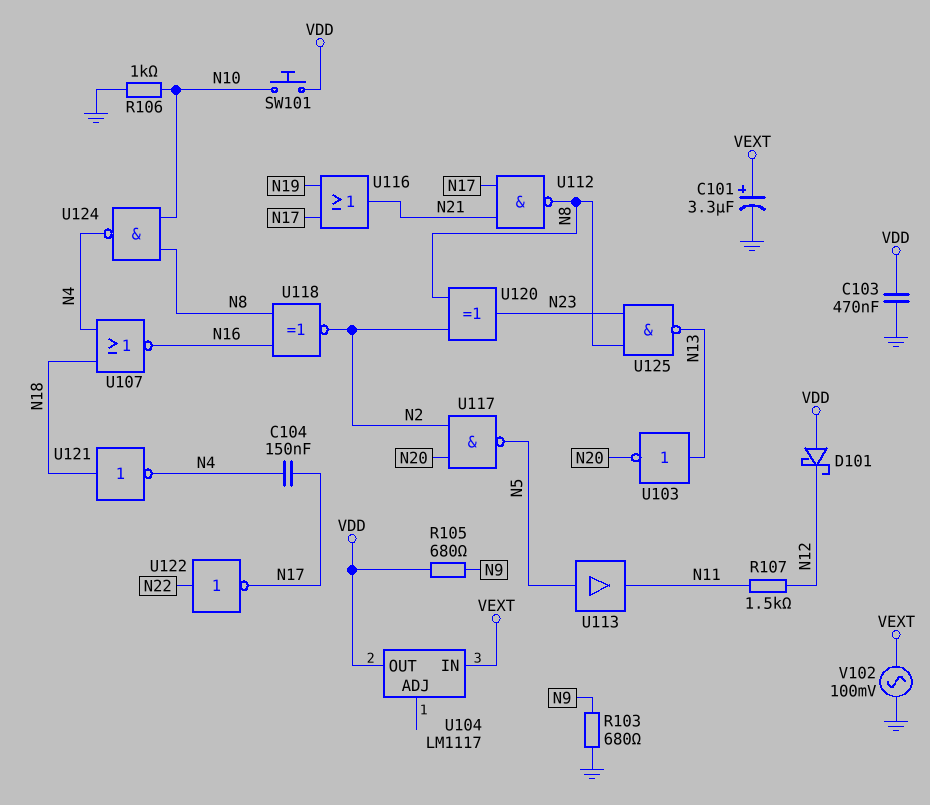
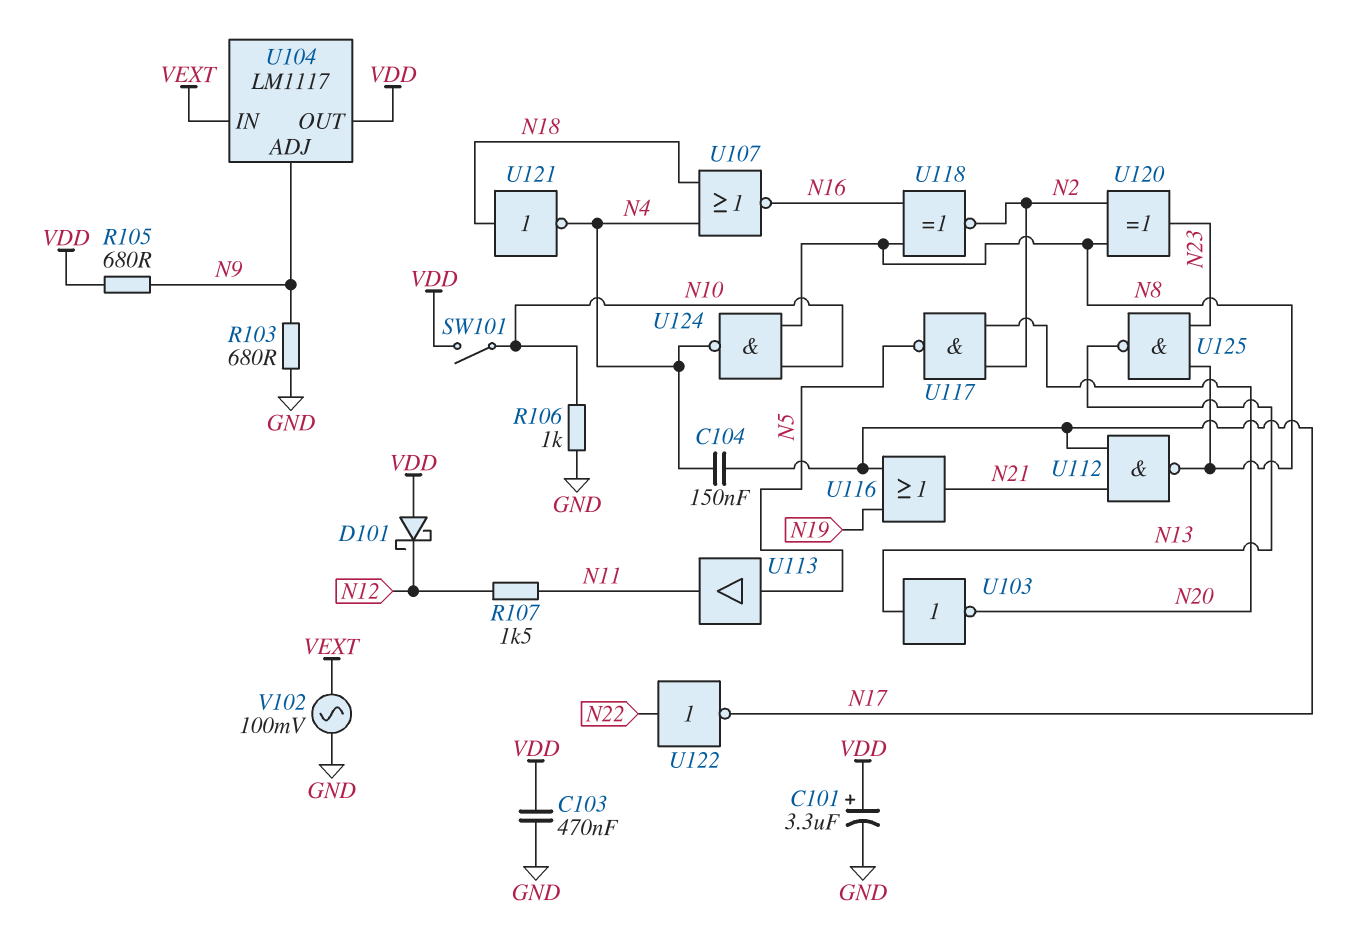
C101: 3.3uF (plus VEXT, minus GND) -> 3.3uF (plus VDD, minus GND)
SW101: button (N10, VDD) -> switch (N10, VDD)
U104 pin ADJ: none -> N9

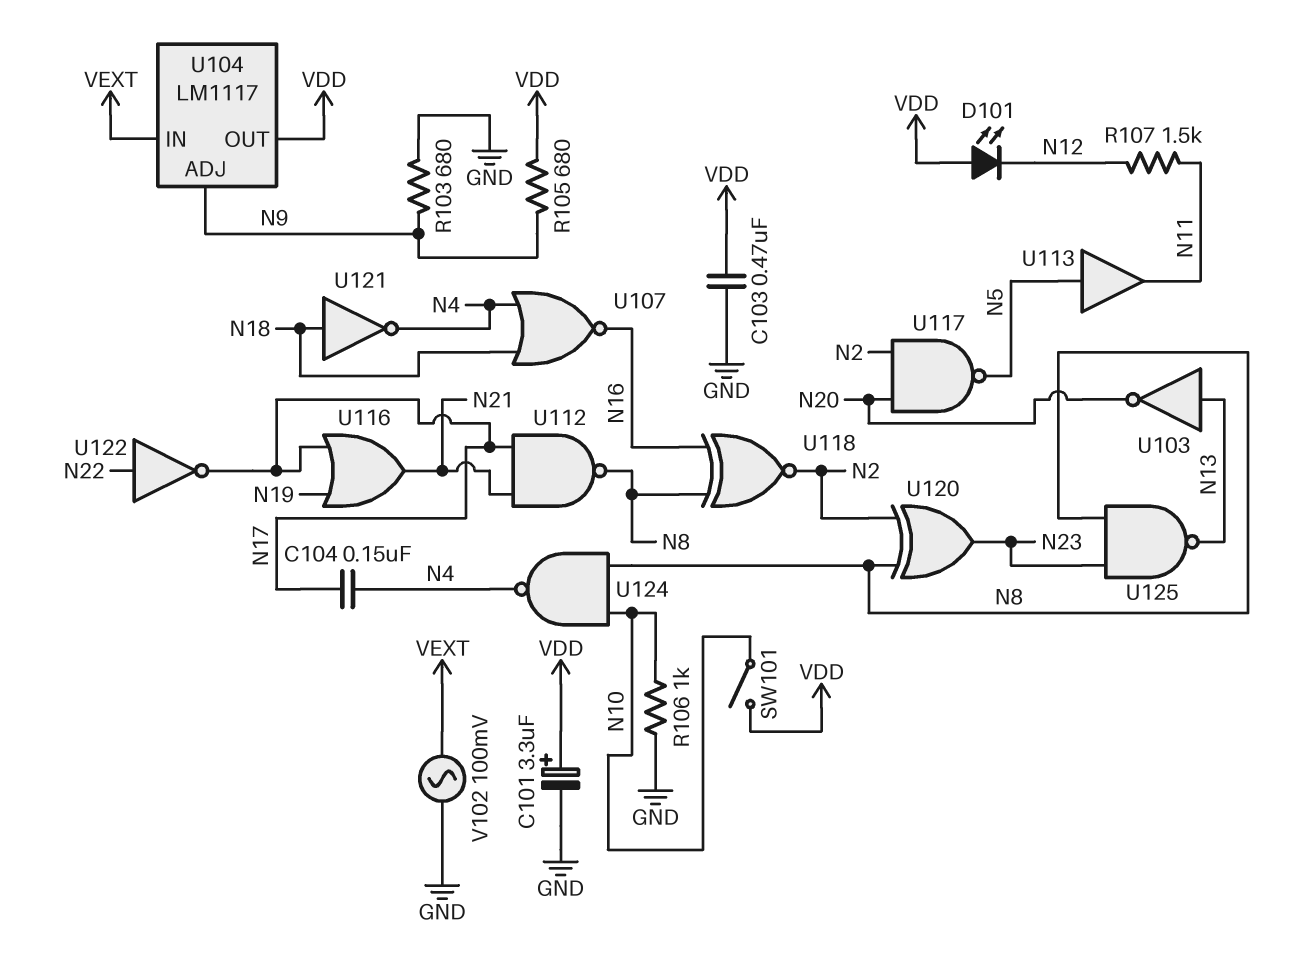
D101: schottky (A VDD, K N12) -> LED (A VDD, K N12)

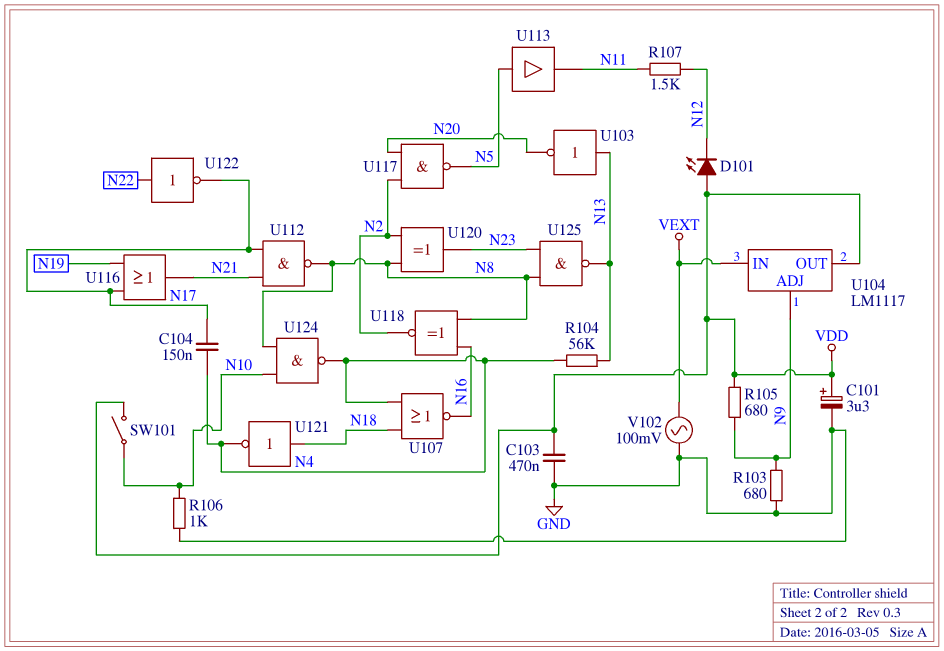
R104: none -> 56k (N4, N13)

